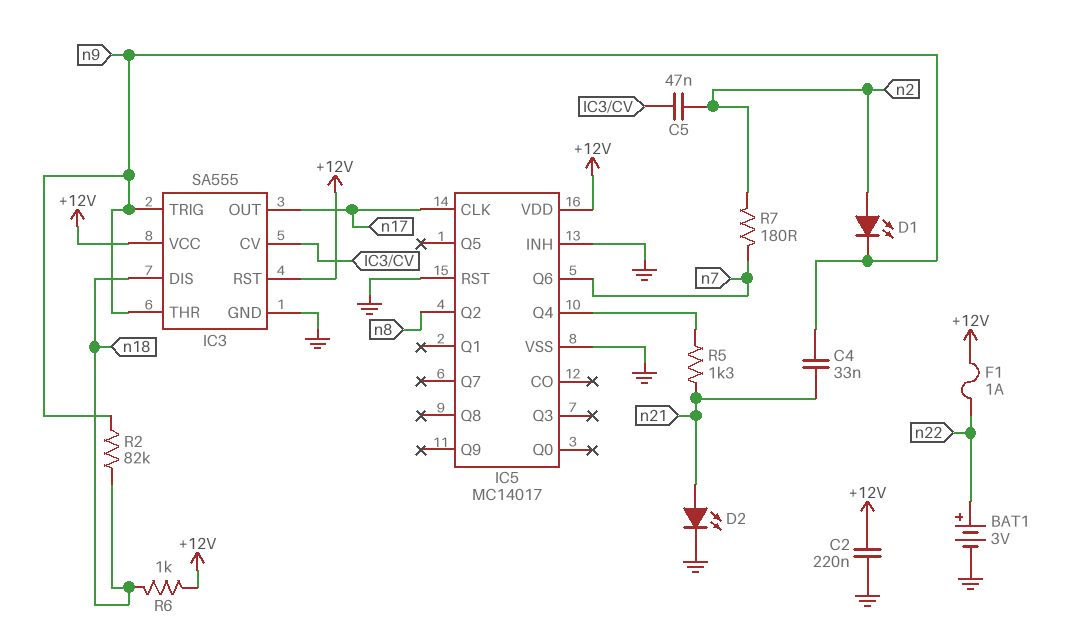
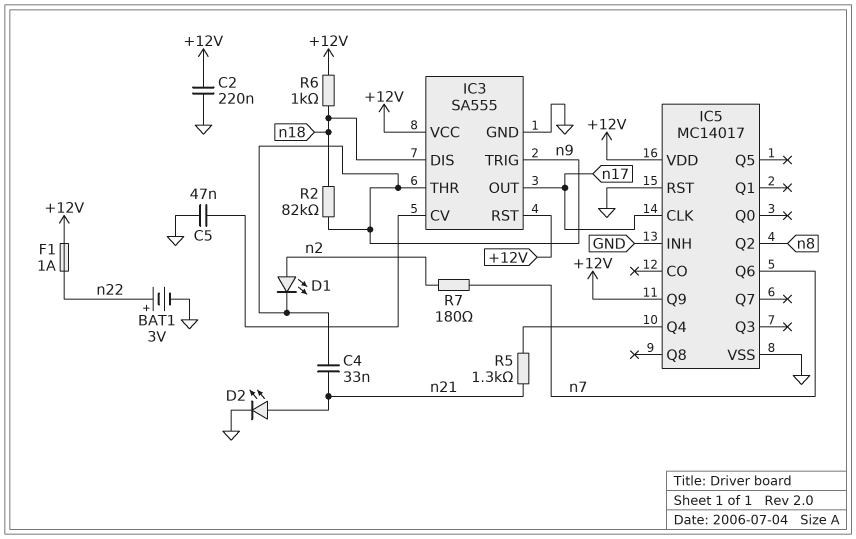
C5: 47nF (IC3/CV, n2) -> 47nF (GND, IC3/CV)
IC5 pin Q9: none -> +12V

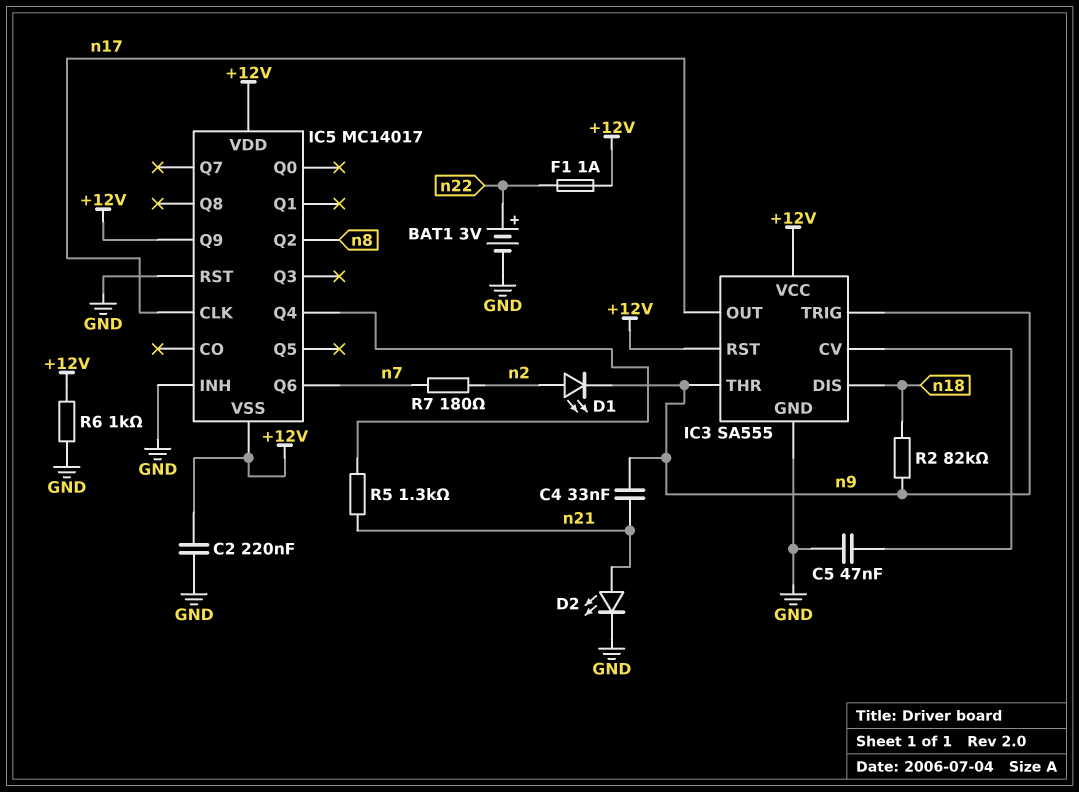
IC5 pin VSS: GND -> +12V
R6: 1k (+12V, n18) -> 1k (+12V, GND)

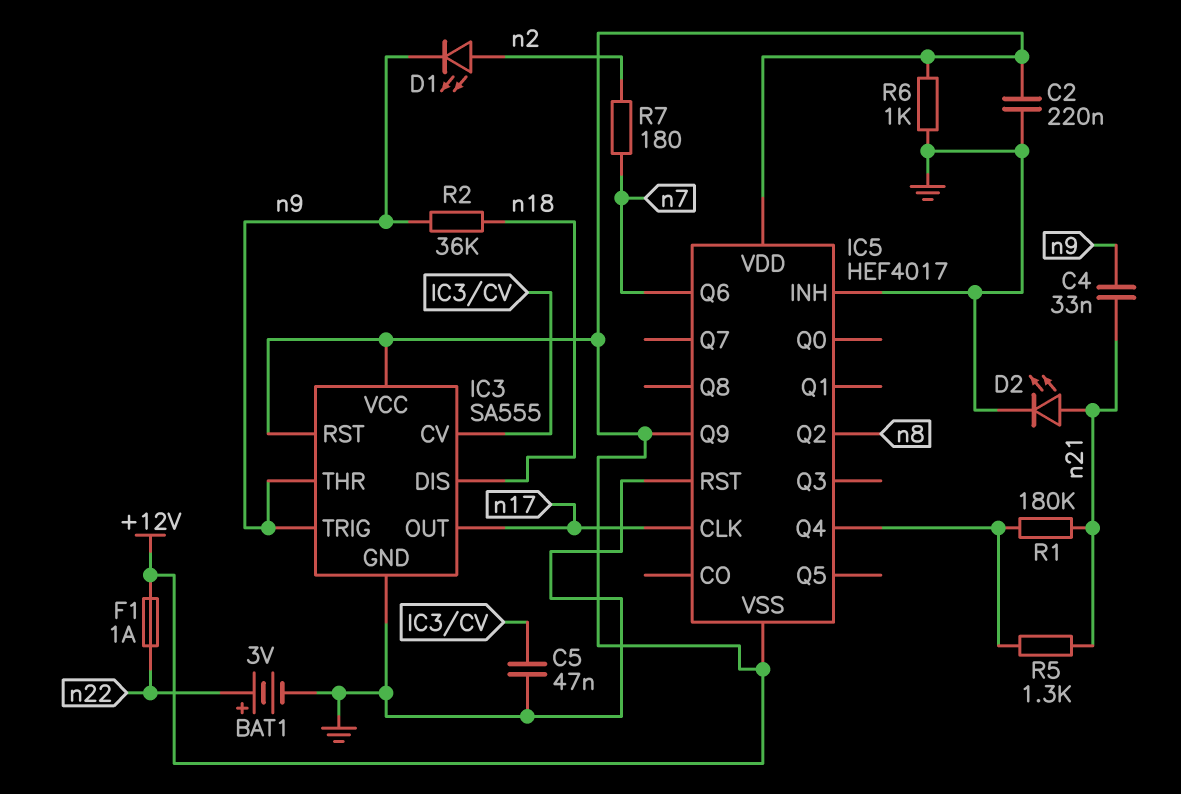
IC5: MC14017 -> HEF4017
R1: none -> 180k (IC5/Q4, n21)
R2: 82k (n9, n18) -> 36k (n9, n18)

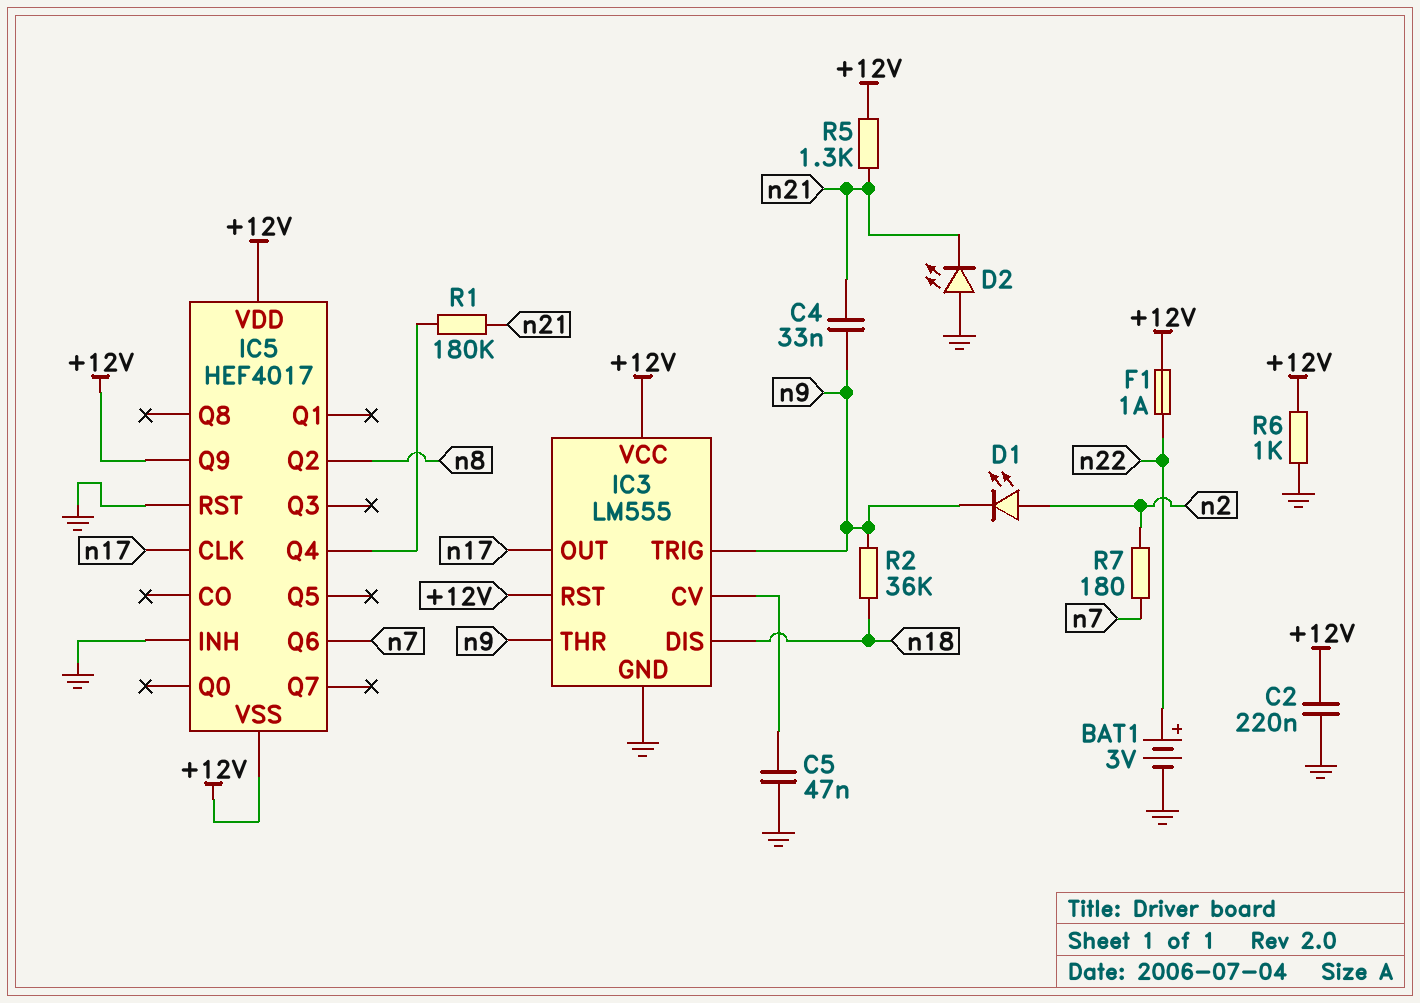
D2: LED (A n21, K GND) -> LED (A GND, K n21)
IC3: SA555 -> LM555
R5: 1.3k (IC5/Q4, n21) -> 1.3k (+12V, n21)

